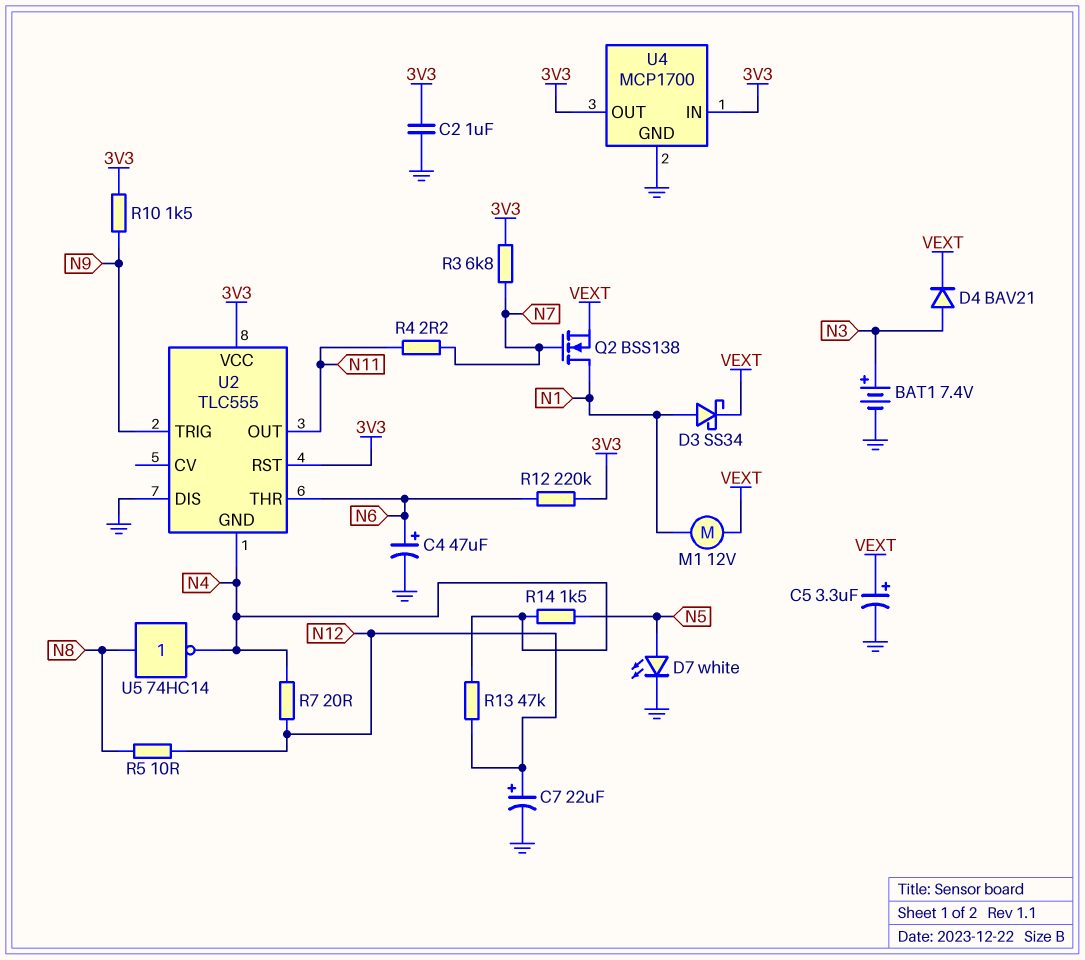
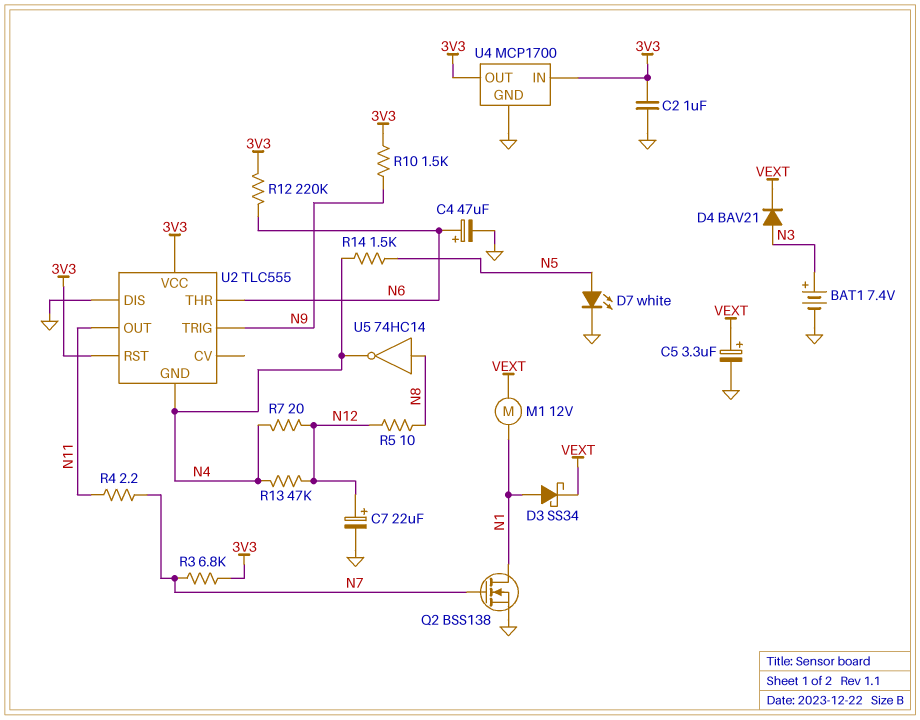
Q2: NMOS BSS138 (G N7, D N1, S VEXT) -> NMOS BSS138 (G N7, D N1, S GND)

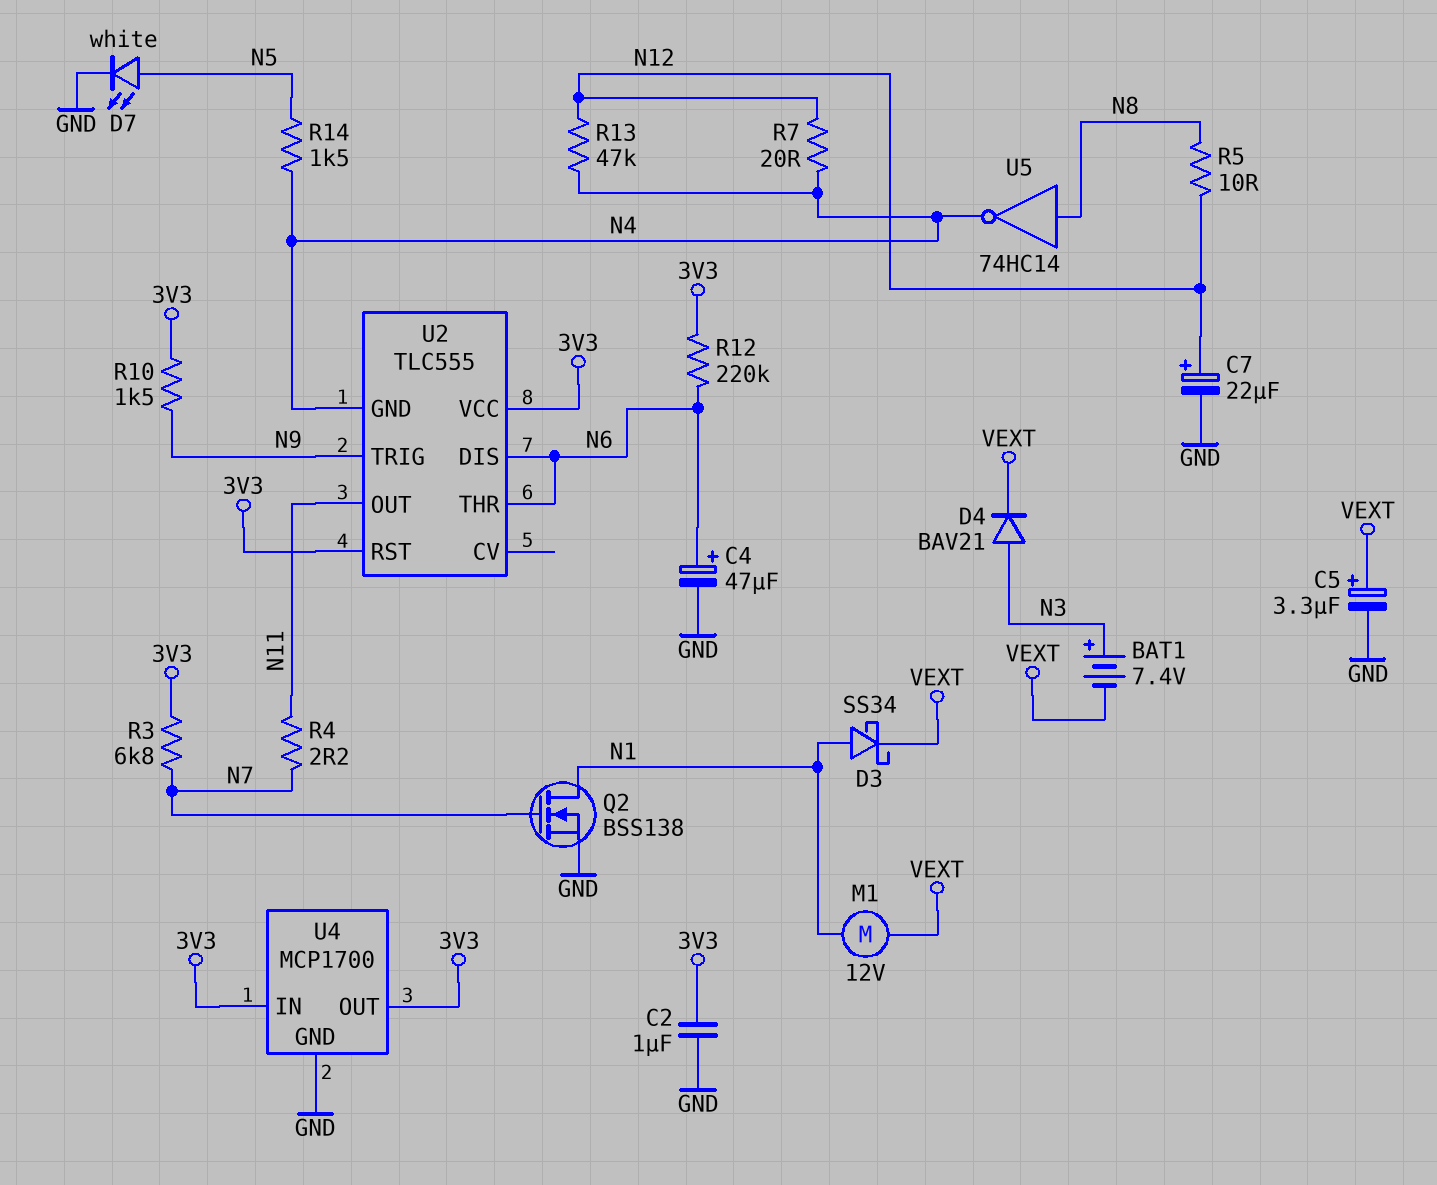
BAT1: 7.4V (plus N3, minus GND) -> 7.4V (plus N3, minus VEXT)
U2 pin DIS: GND -> N6

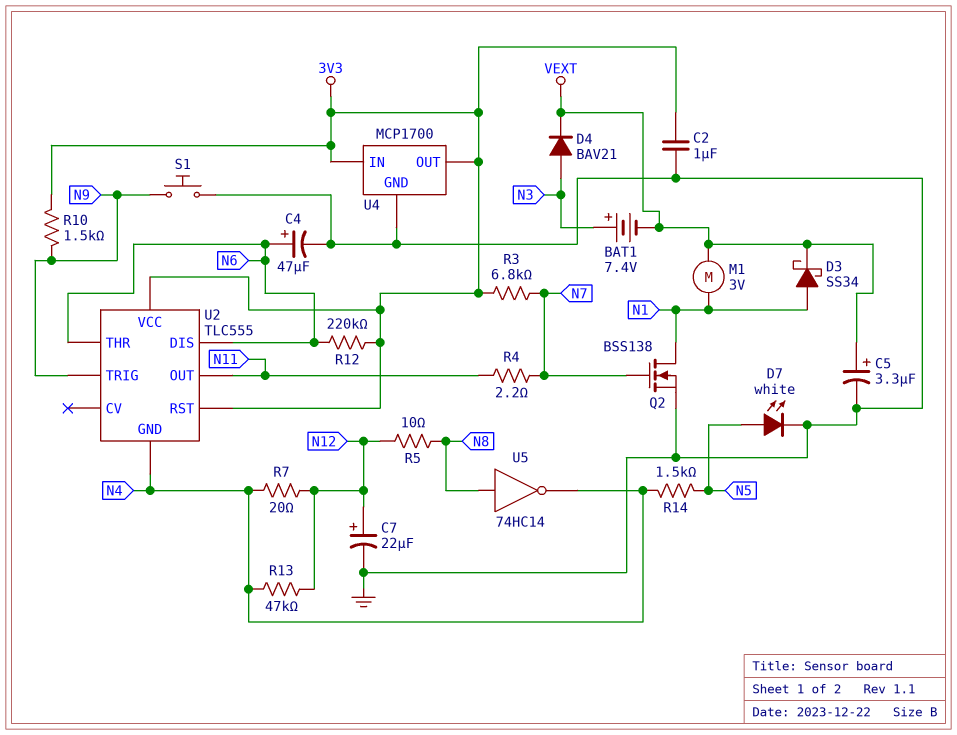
M1: motor 12V (N1, VEXT) -> motor 3V (N1, VEXT)
S1: none -> button (GND, N9)

